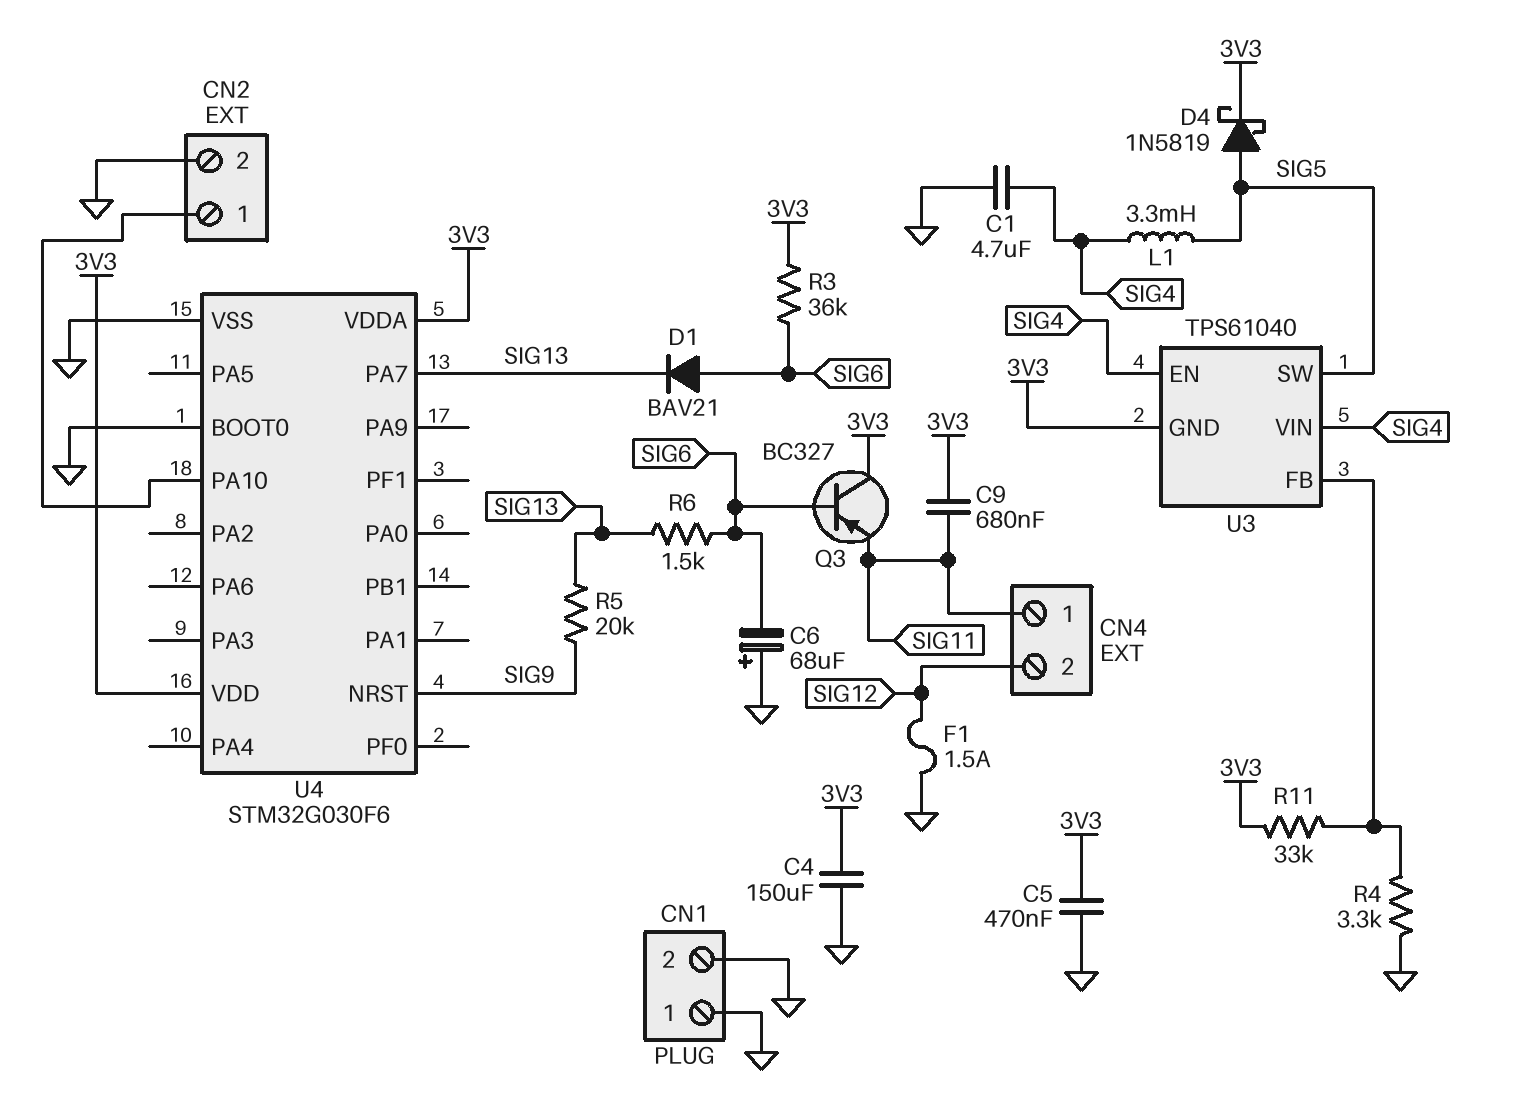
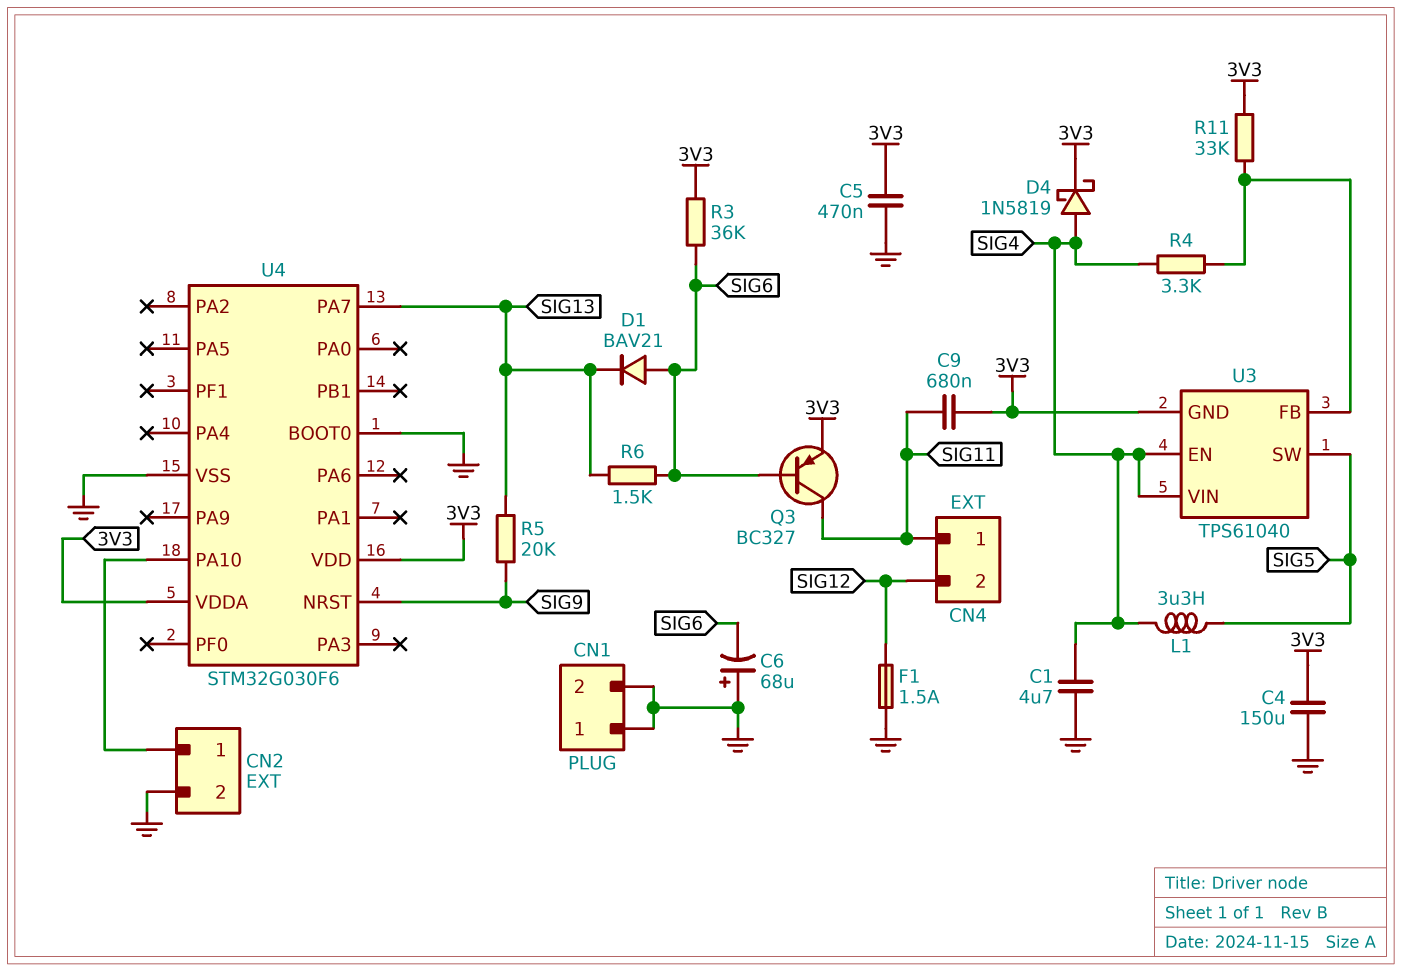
D4: schottky 1N5819 (A SIG5, K 3V3) -> schottky 1N5819 (A SIG4, K 3V3)
L1: 3.3mH (SIG4, SIG5) -> 3.3uH (SIG4, SIG5)
Q3: PNP BC327 (B SIG6, C 3V3, E SIG11) -> PNP BC327 (B SIG6, C SIG11, E 3V3)
R4: 3.3k (GND, U3/FB) -> 3.3k (SIG4, U3/FB)

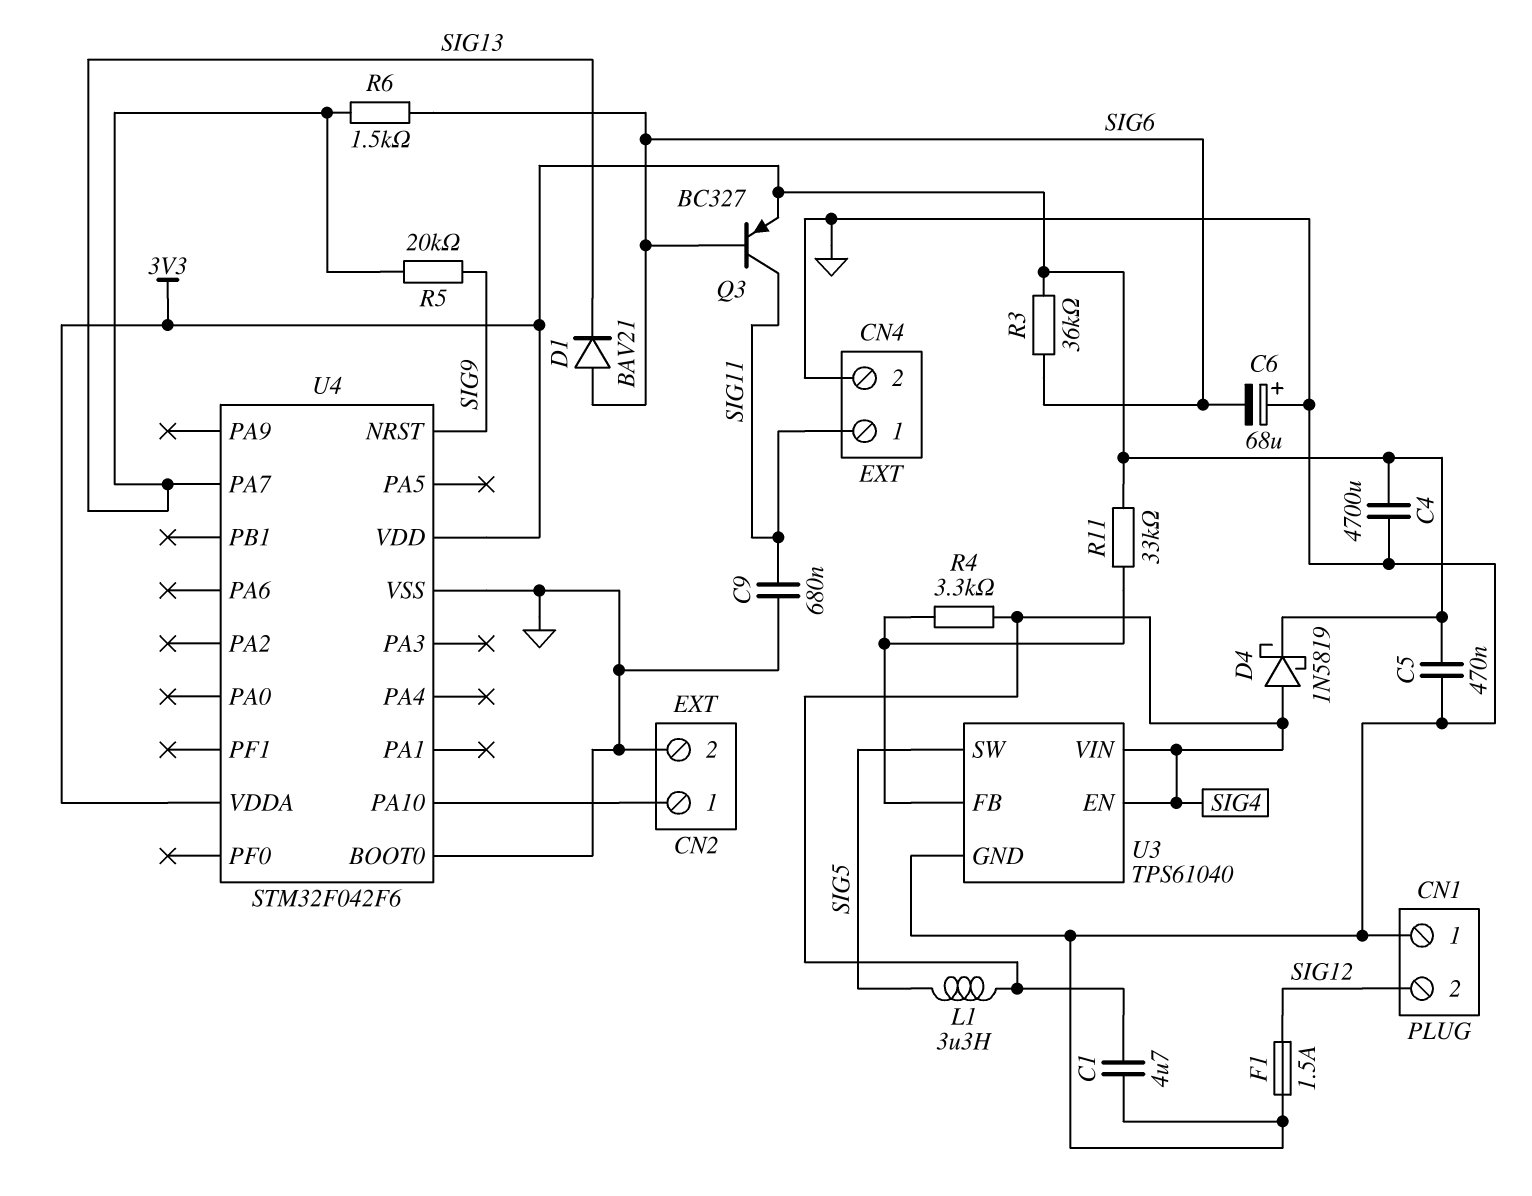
C4: 150uF (3V3, GND) -> 4700uF (3V3, GND)
C9: 680nF (3V3, SIG11) -> 680nF (GND, SIG11)
CN1 pin 2: GND -> SIG12
CN4 pin 2: SIG12 -> GND
U3 pin GND: 3V3 -> GND
U4: STM32G030F6 -> STM32F042F6

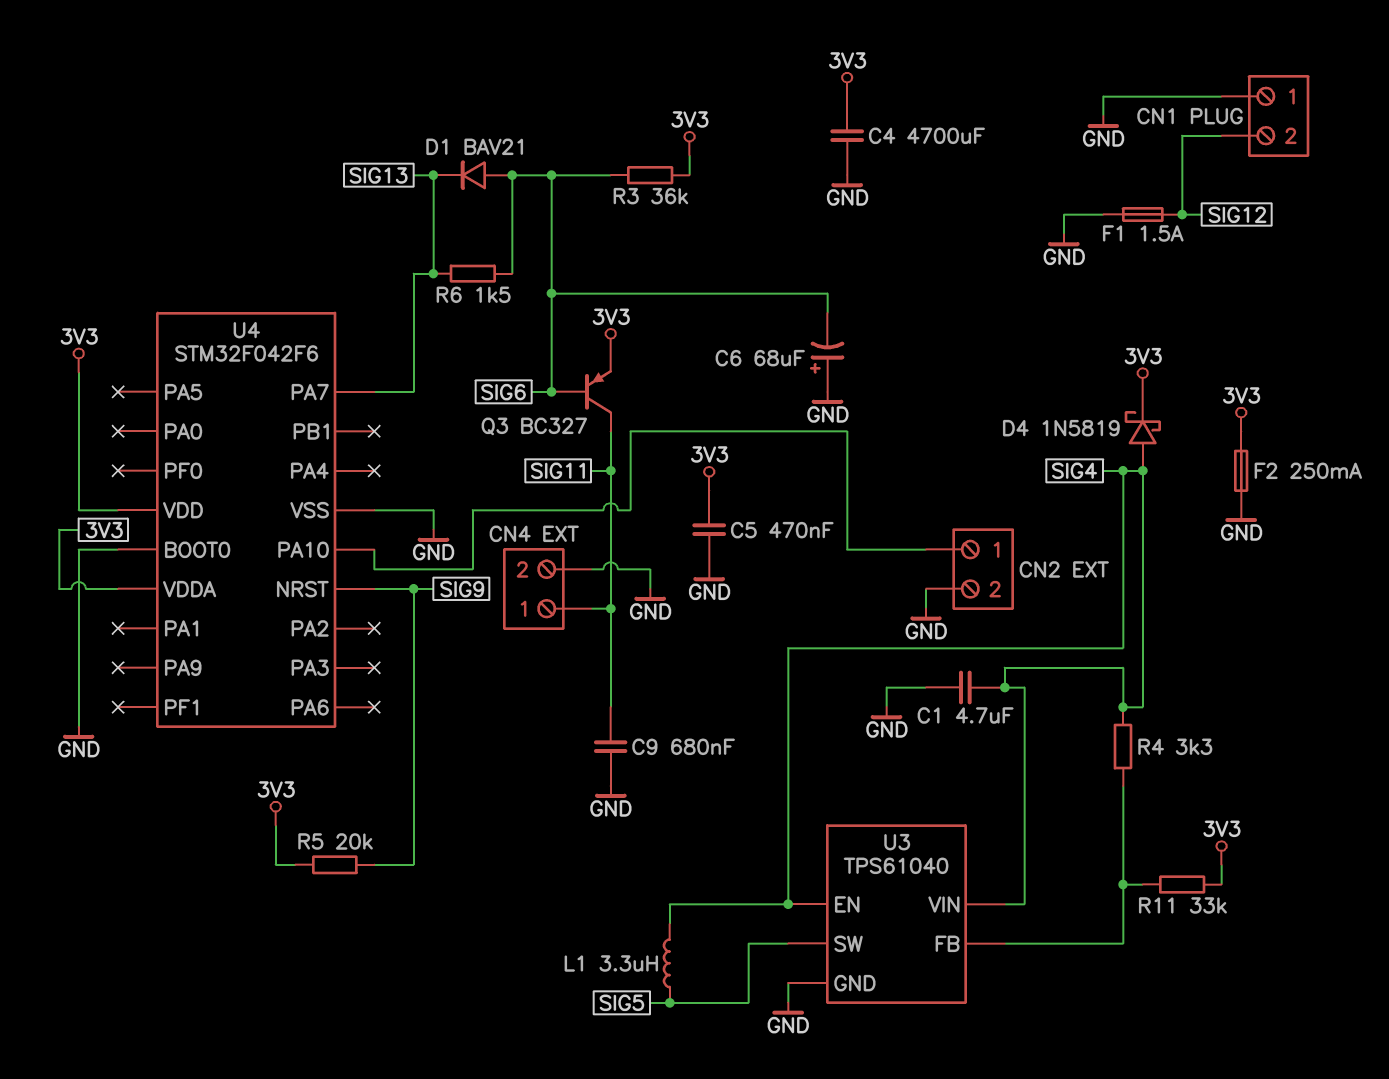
F2: none -> 250mA (3V3, GND)
R5: 20k (SIG9, SIG13) -> 20k (3V3, SIG9)

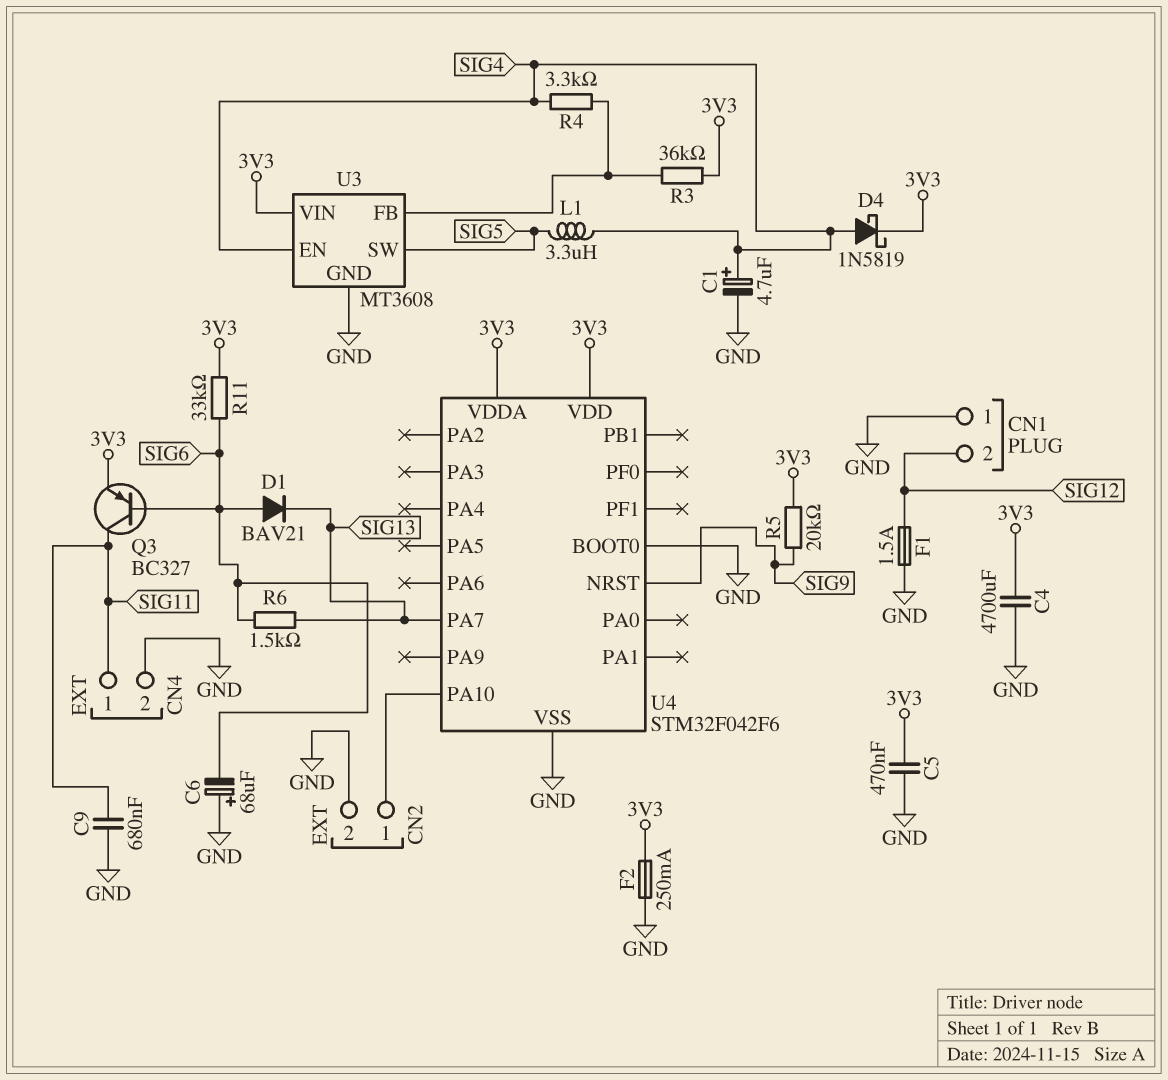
C1: 4.7uF (GND, SIG4) -> 4.7uF (plus SIG4, minus GND)
R3: 36k (3V3, SIG6) -> 36k (3V3, U3/FB)
R11: 33k (3V3, U3/FB) -> 33k (3V3, SIG6)
U3: TPS61040 -> MT3608
U3 pin VIN: SIG4 -> 3V3

